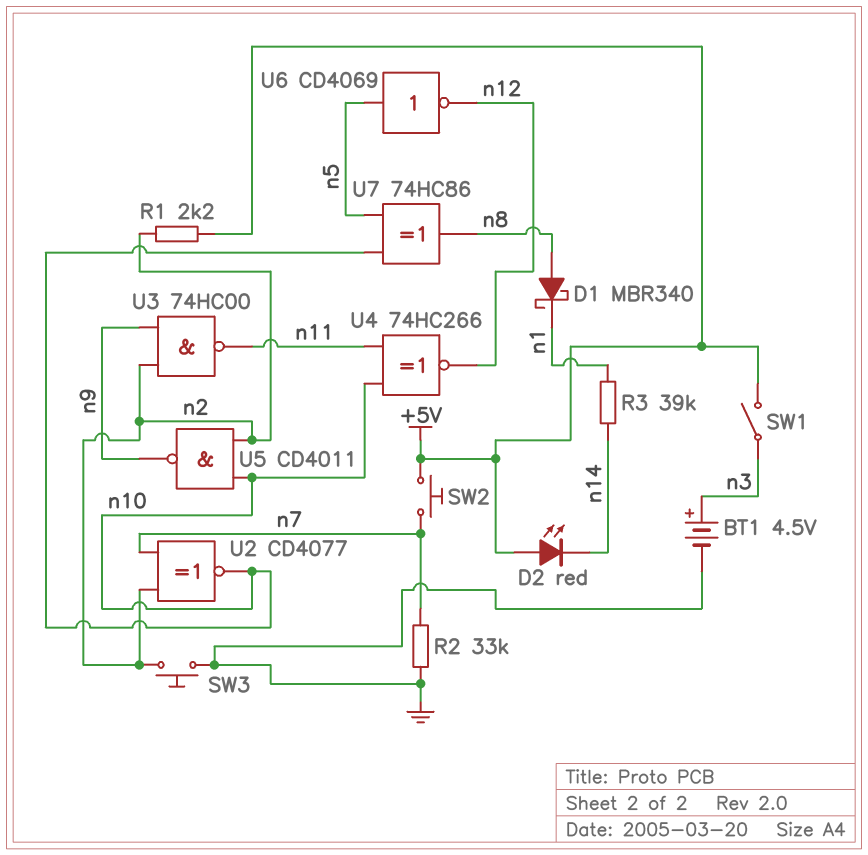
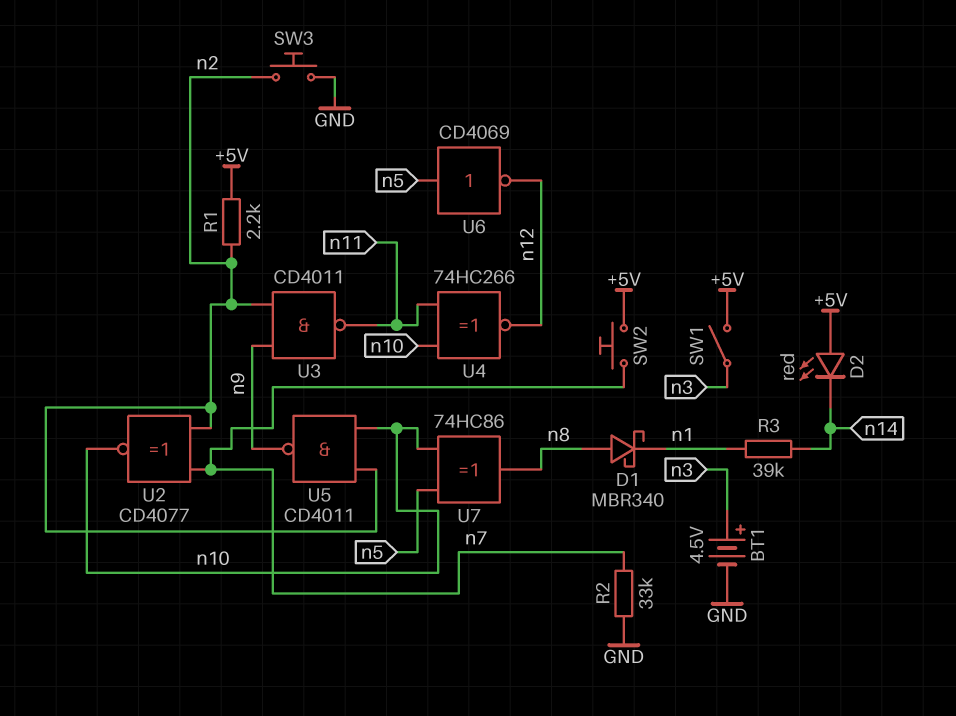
U3: NAND 74HC00 (in n2, in n9, out n11) -> NAND CD4011 (in n2, in n9, out n11)

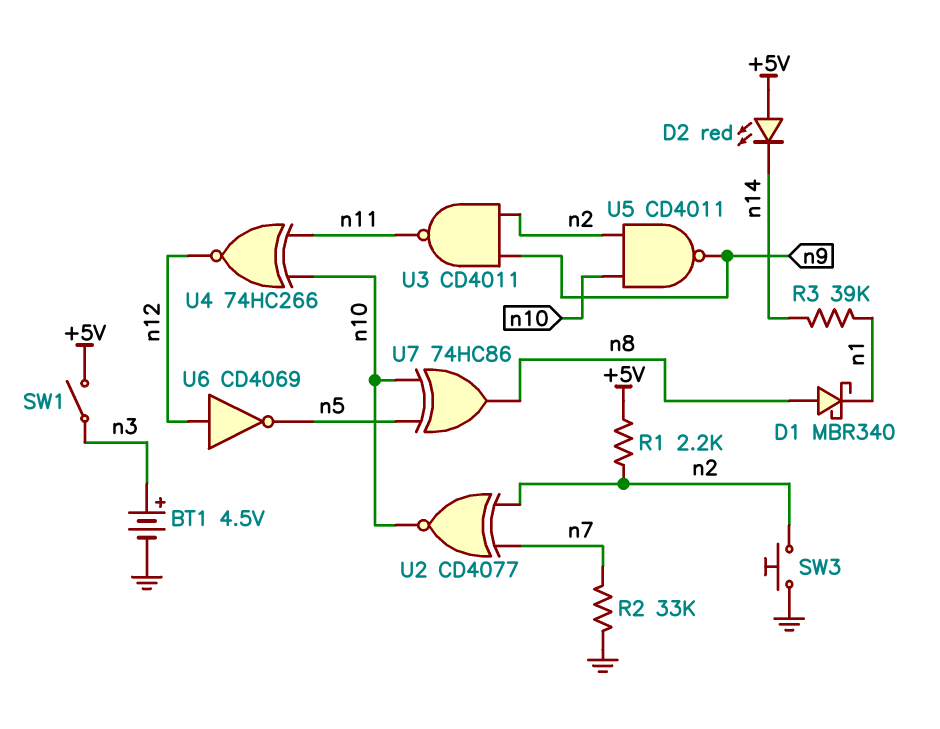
SW2: button (+5V, n7) -> none
U6: NOT CD4069 (in n5, out n12) -> NOT CD4069 (in n12, out n5)

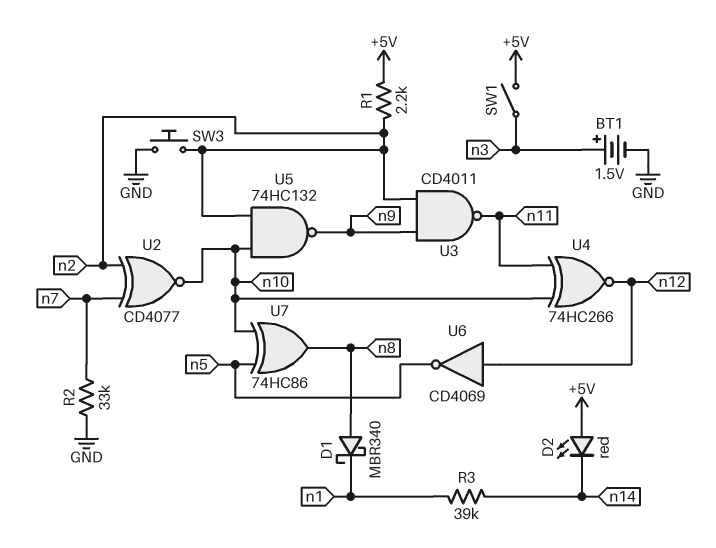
BT1: 4.5V (plus n3, minus GND) -> 1.5V (plus n3, minus GND)
U5: NAND CD4011 (in n2, in n10, out n9) -> NAND 74HC132 (in n2, in n10, out n9)

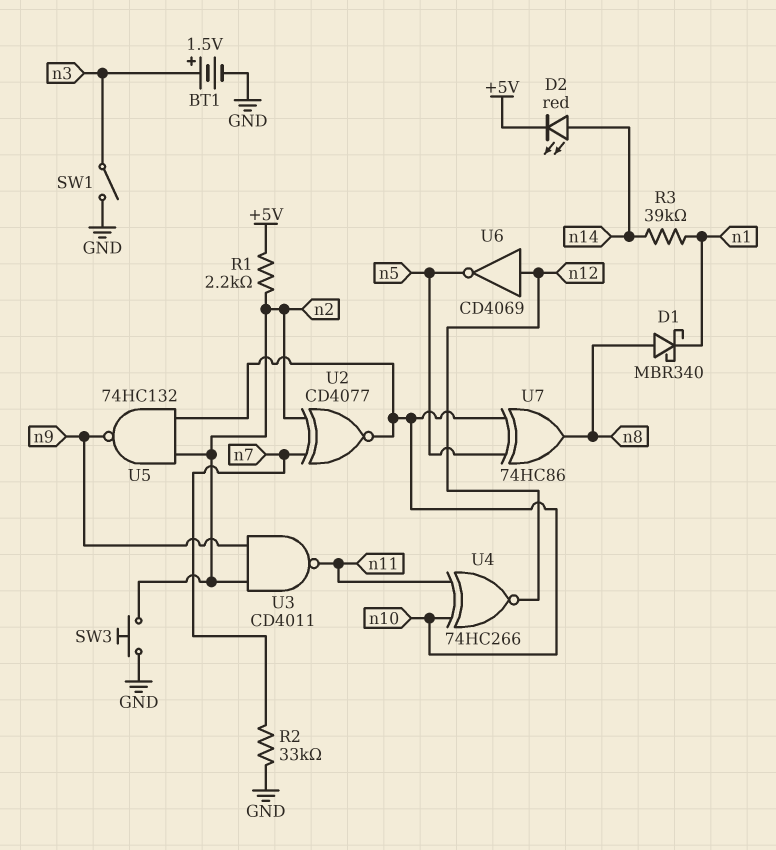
D2: LED red (A +5V, K n14) -> LED red (A n14, K +5V)
SW1: switch (+5V, n3) -> switch (GND, n3)

